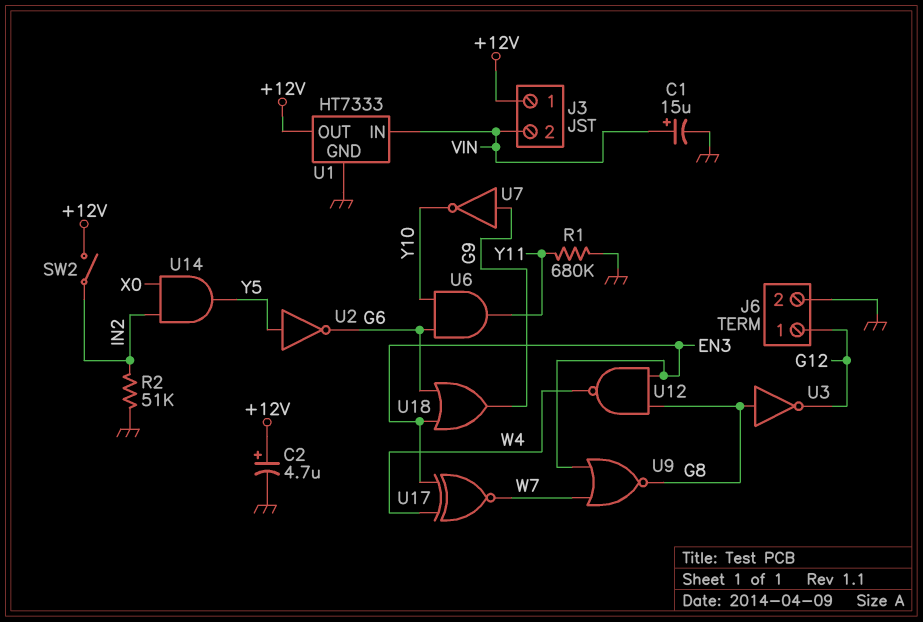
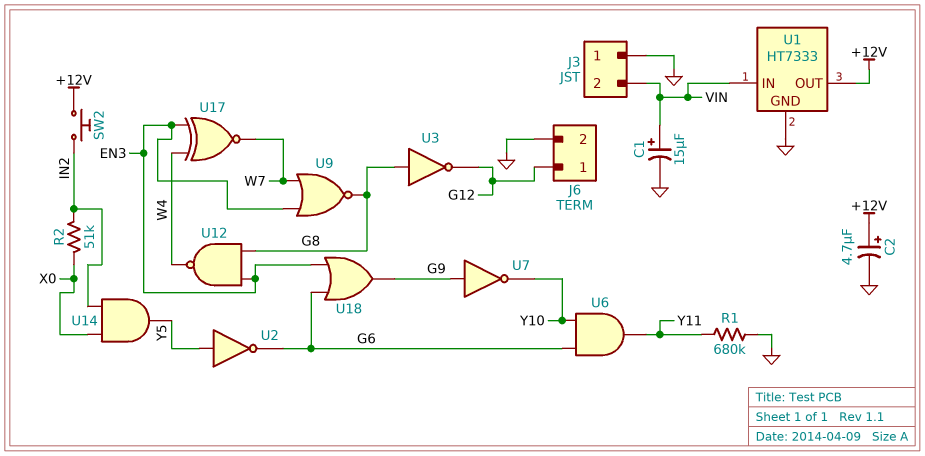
J3 pin 1: +12V -> GND
R2: 51k (GND, IN2) -> 51k (IN2, X0)
SW2: switch (+12V, IN2) -> button (+12V, IN2)

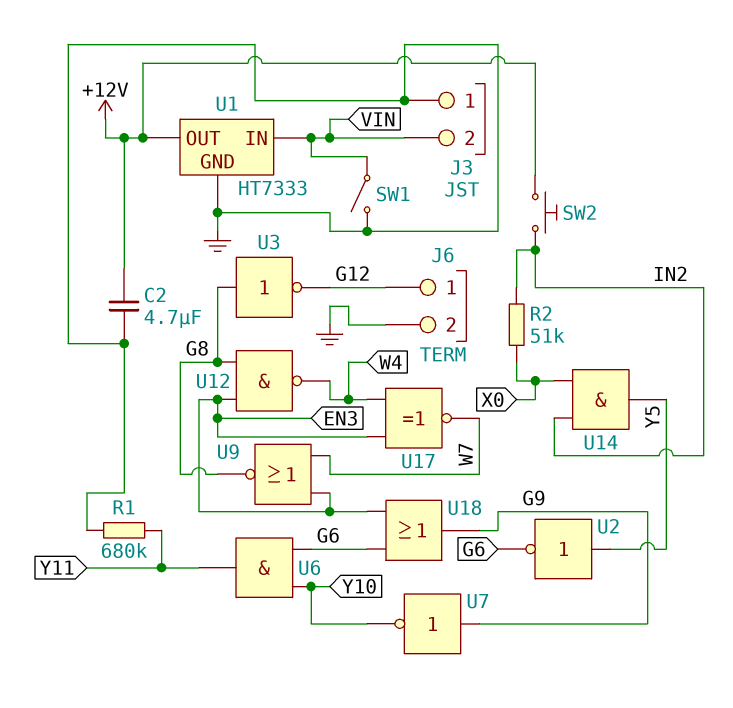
C1: 15uF (plus VIN, minus GND) -> none
C2: 4.7uF (plus +12V, minus GND) -> 4.7uF (+12V, GND)
SW1: none -> switch (GND, VIN)

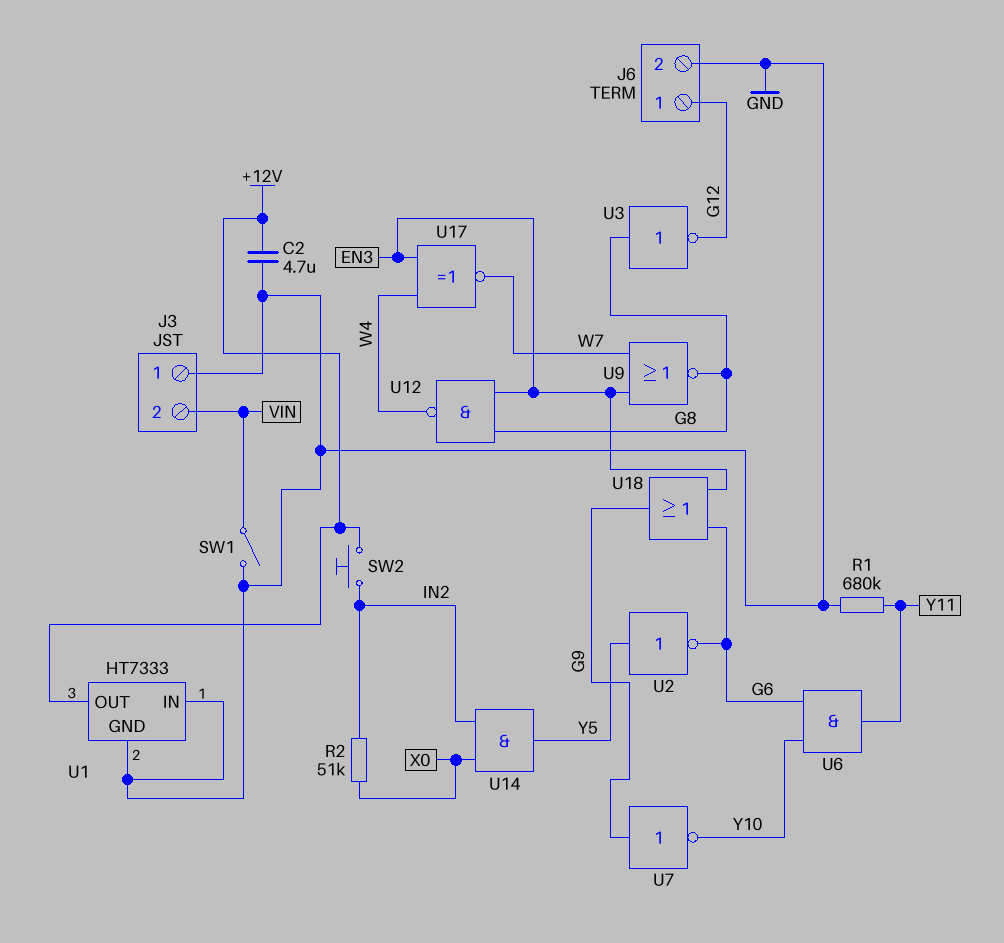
U1 pin IN: VIN -> GND

